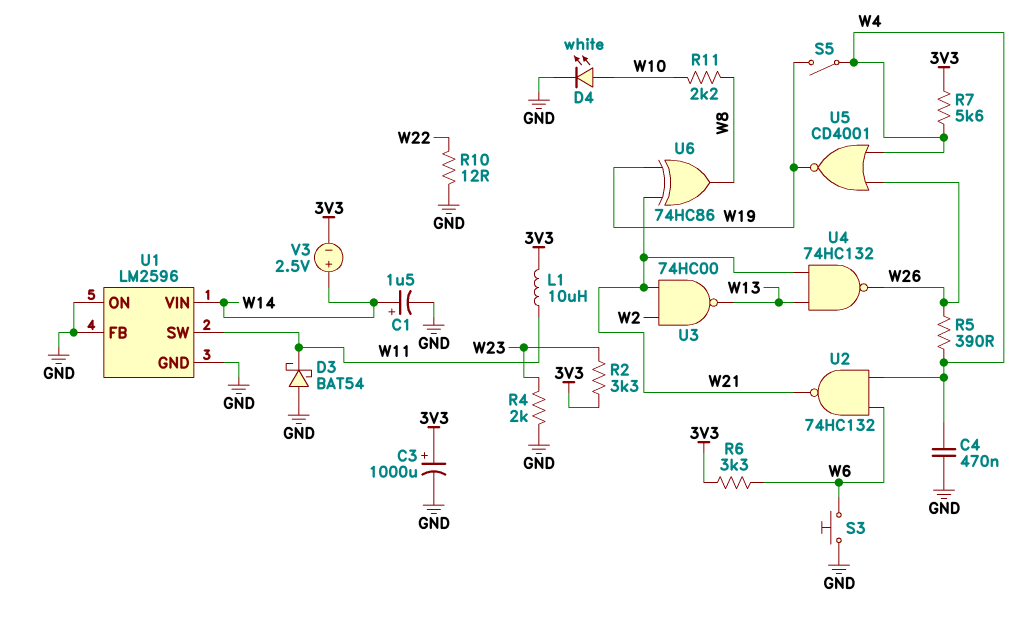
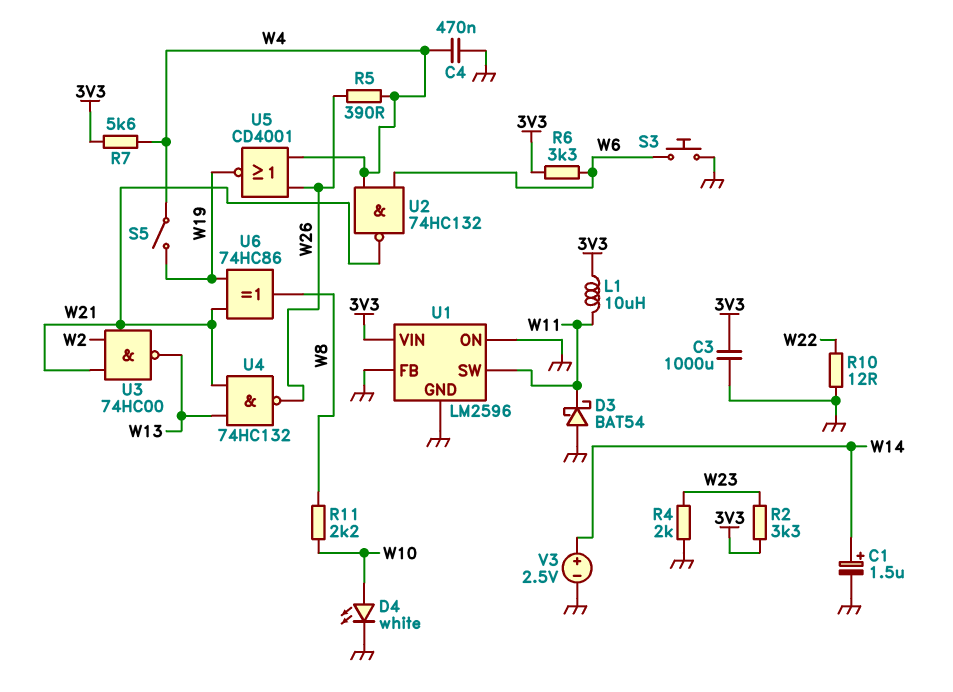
C3: 1000uF (plus 3V3, minus GND) -> 1000uF (3V3, GND)
U1 pin VIN: W14 -> 3V3
V3: 2.5V (plus W14, minus 3V3) -> 2.5V (plus W14, minus GND)

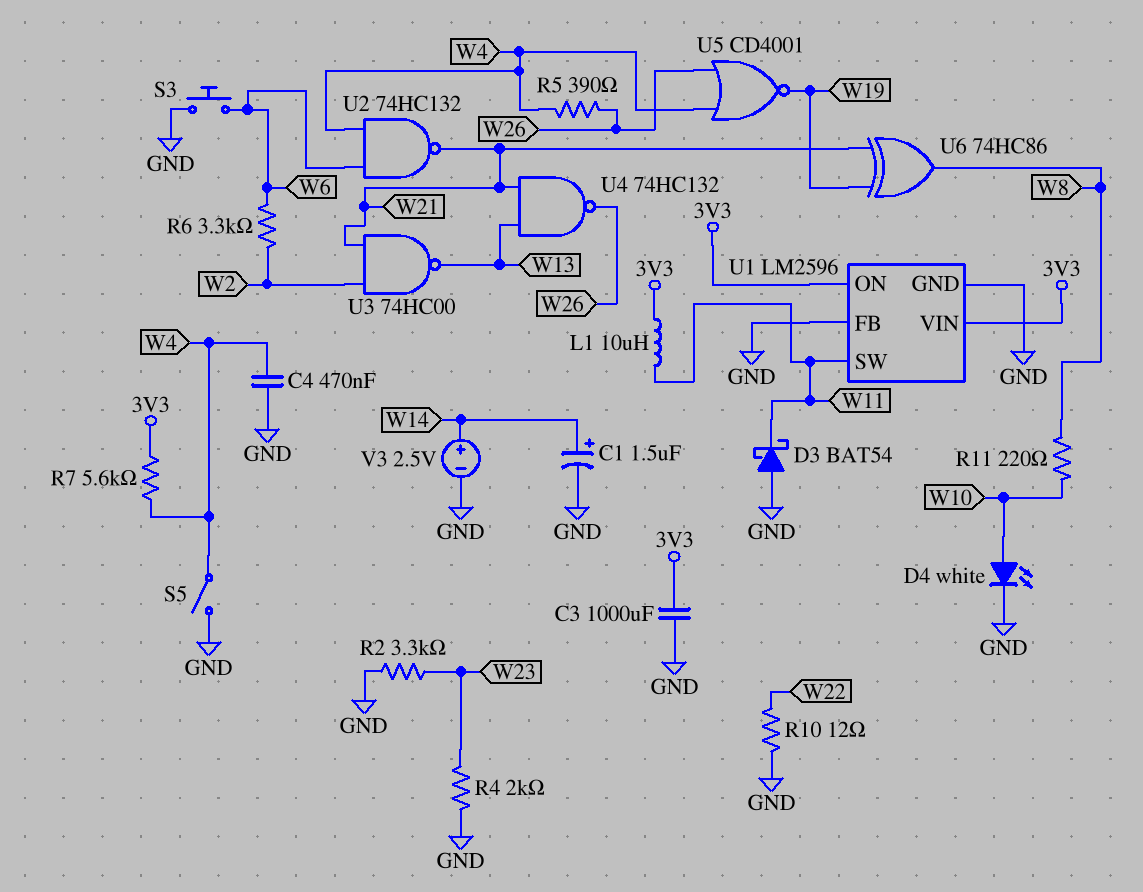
R2: 3.3k (3V3, W23) -> 3.3k (GND, W23)
R6: 3.3k (3V3, W6) -> 3.3k (W2, W6)
R11: 2.2k (W8, W10) -> 220 (W8, W10)
S5: switch (W4, W19) -> switch (GND, W4)
U1 pin ON: GND -> 3V3

